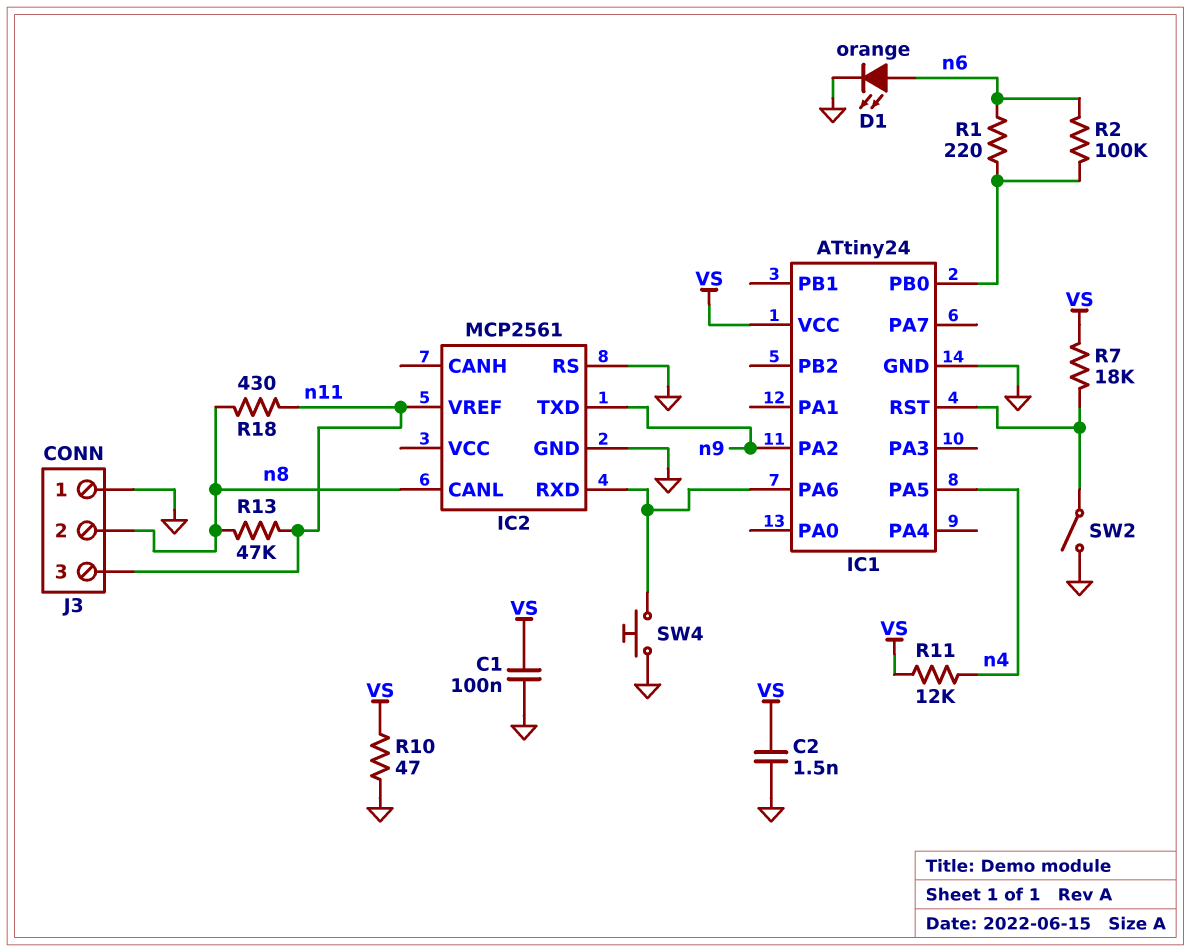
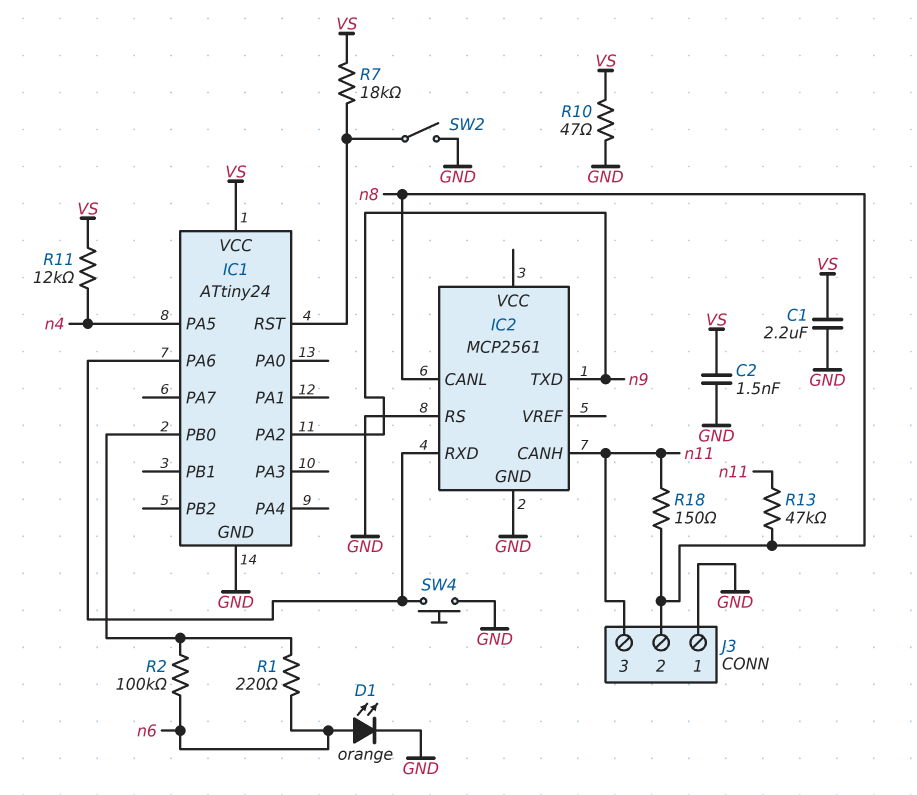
C1: 100nF (GND, VS) -> 2.2uF (GND, VS)
IC2 pin CANH: none -> n11
IC2 pin VREF: n11 -> none
R18: 430 (n8, n11) -> 150 (n8, n11)

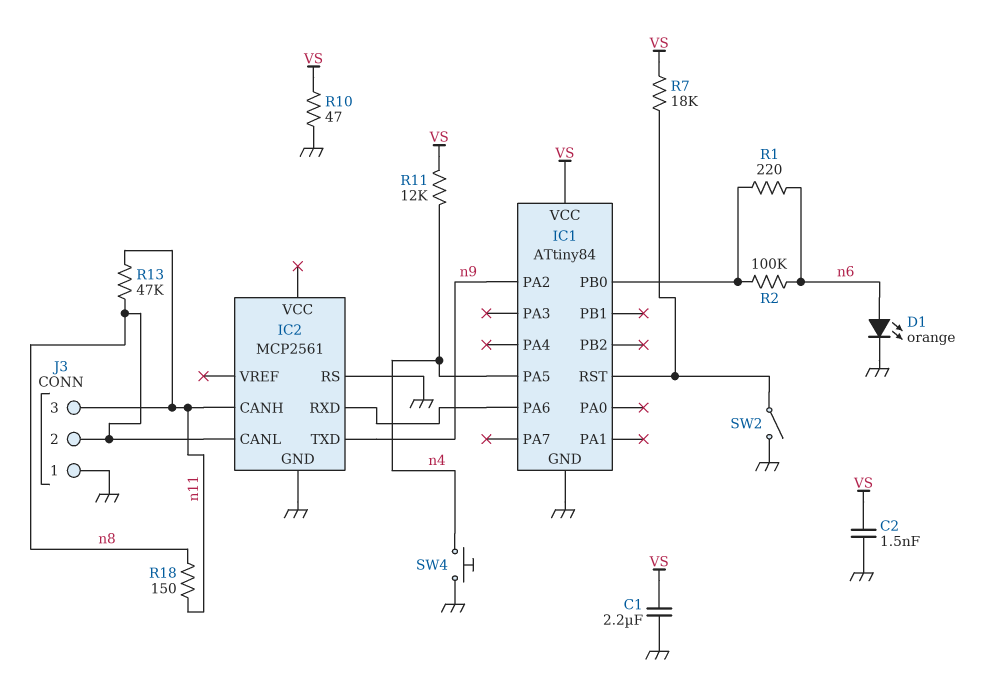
IC1: ATtiny24 -> ATtiny84
SW4: button (GND, IC1/PA6) -> button (GND, n4)

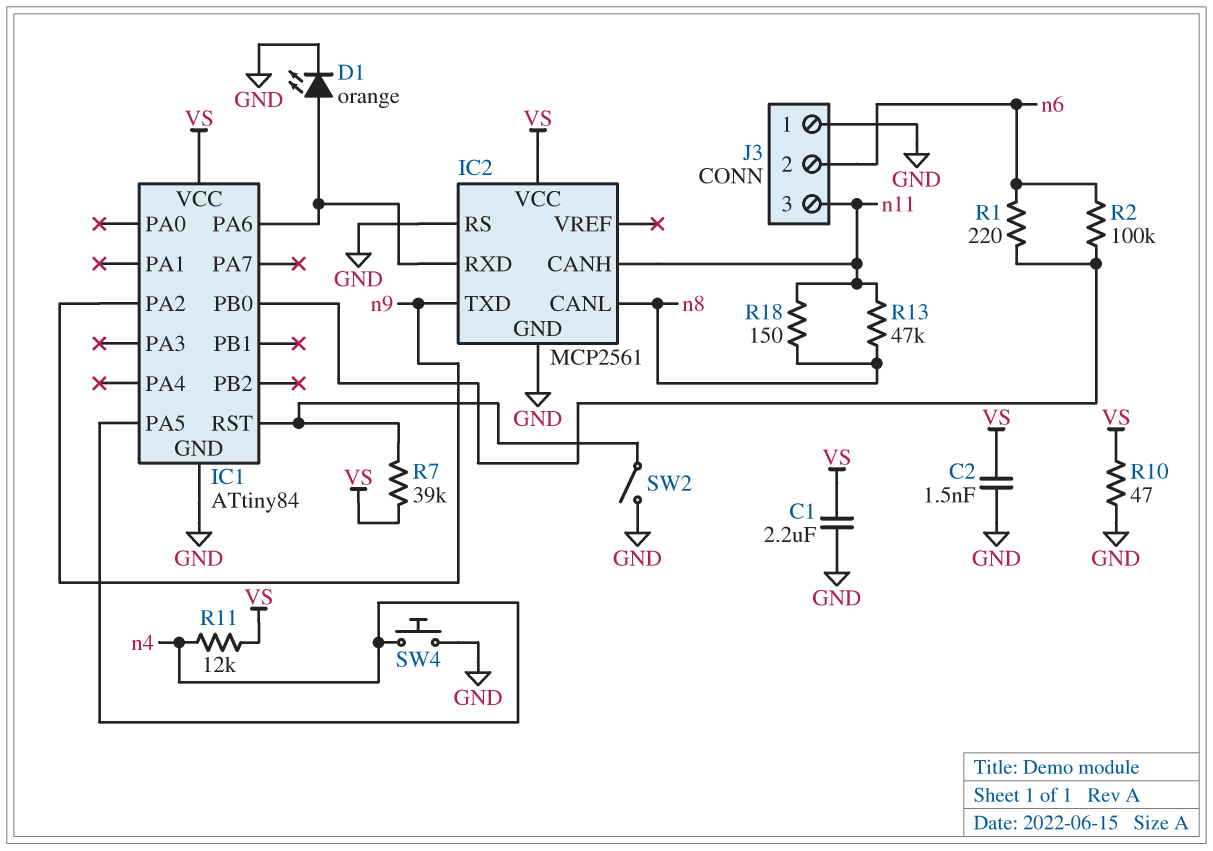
D1: LED orange (A n6, K GND) -> LED orange (A IC1/PA6, K GND)
IC2 pin VCC: none -> VS
J3 pin 2: n8 -> n6
R7: 18k (IC1/RST, VS) -> 39k (IC1/RST, VS)

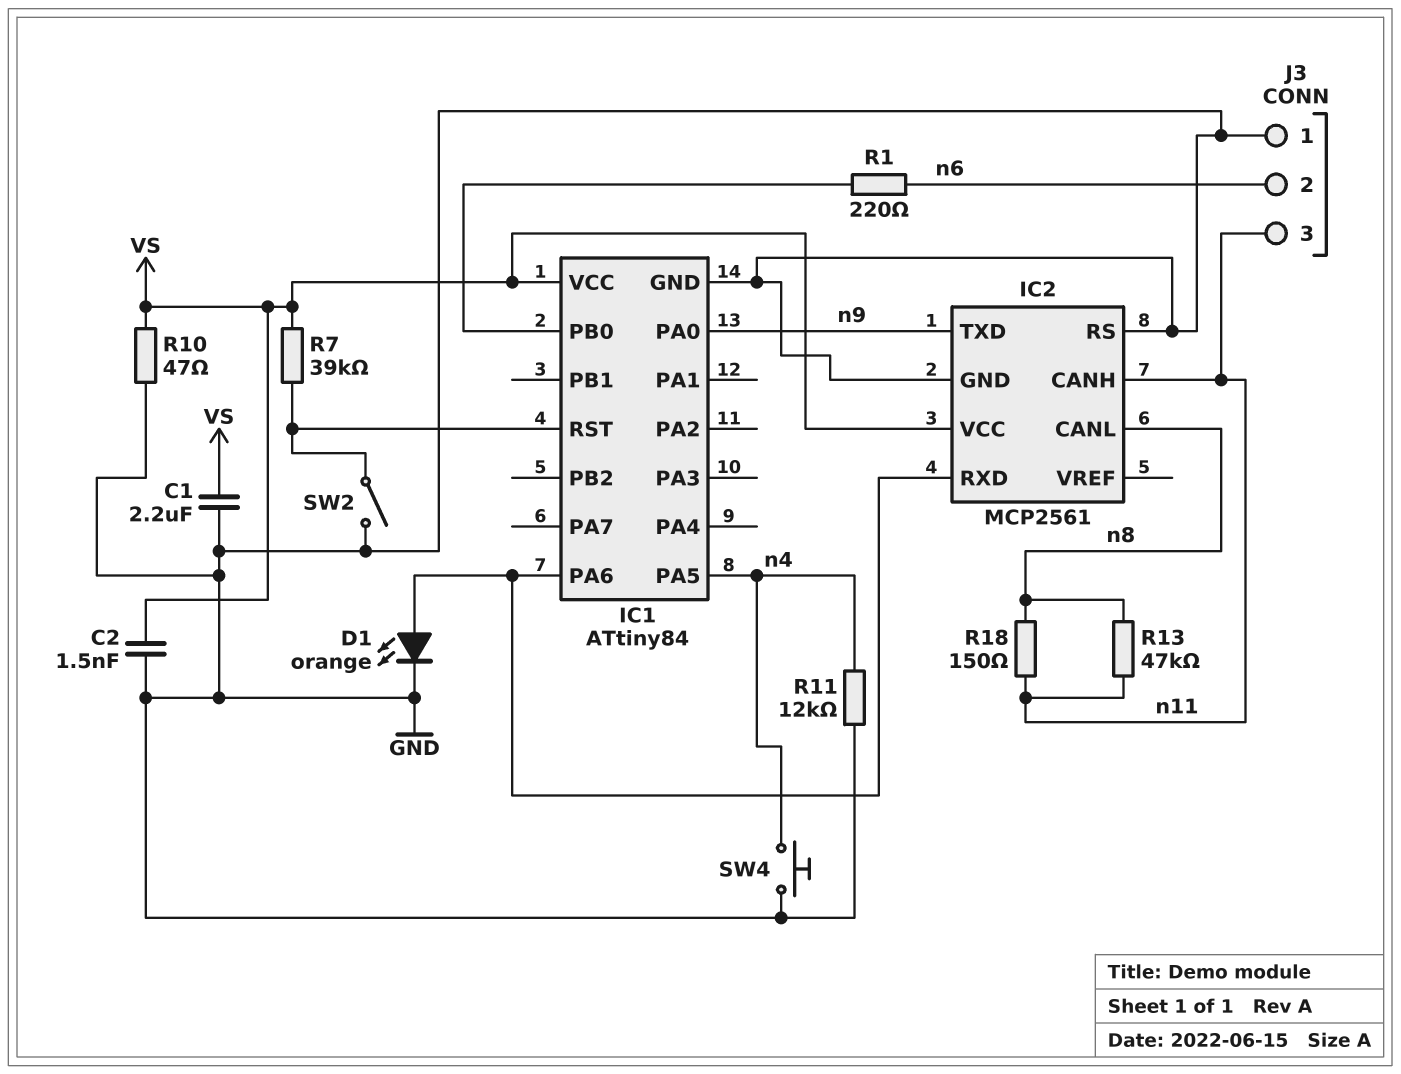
IC1 pin PA0: none -> n9
IC1 pin PA2: n9 -> none
R2: 100k (IC1/PB0, n6) -> none
R11: 12k (VS, n4) -> 12k (GND, n4)

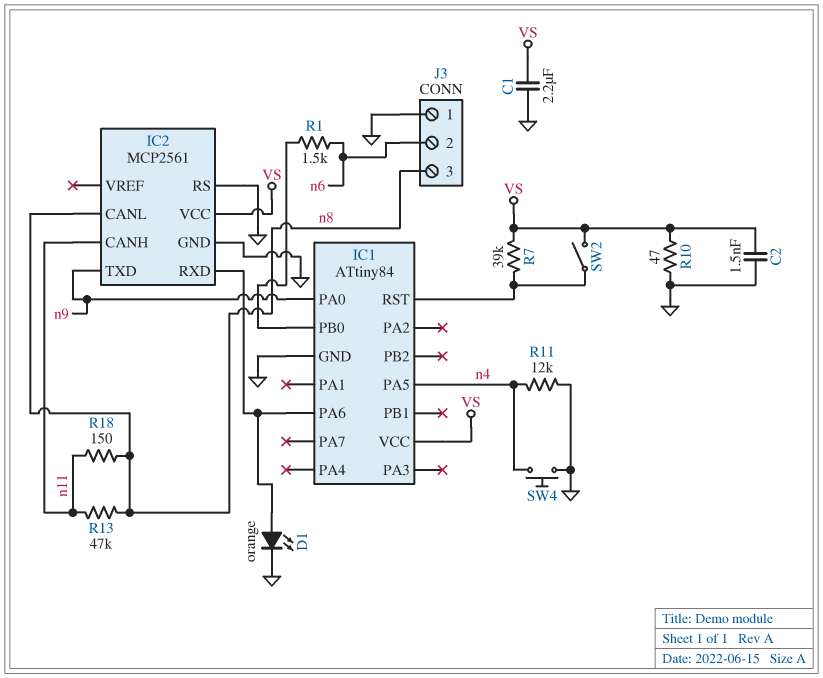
J3 pin 3: n11 -> n8
R1: 220 (IC1/PB0, n6) -> 1.5k (IC1/PB0, n6)
SW2: switch (GND, IC1/RST) -> switch (IC1/RST, VS)

